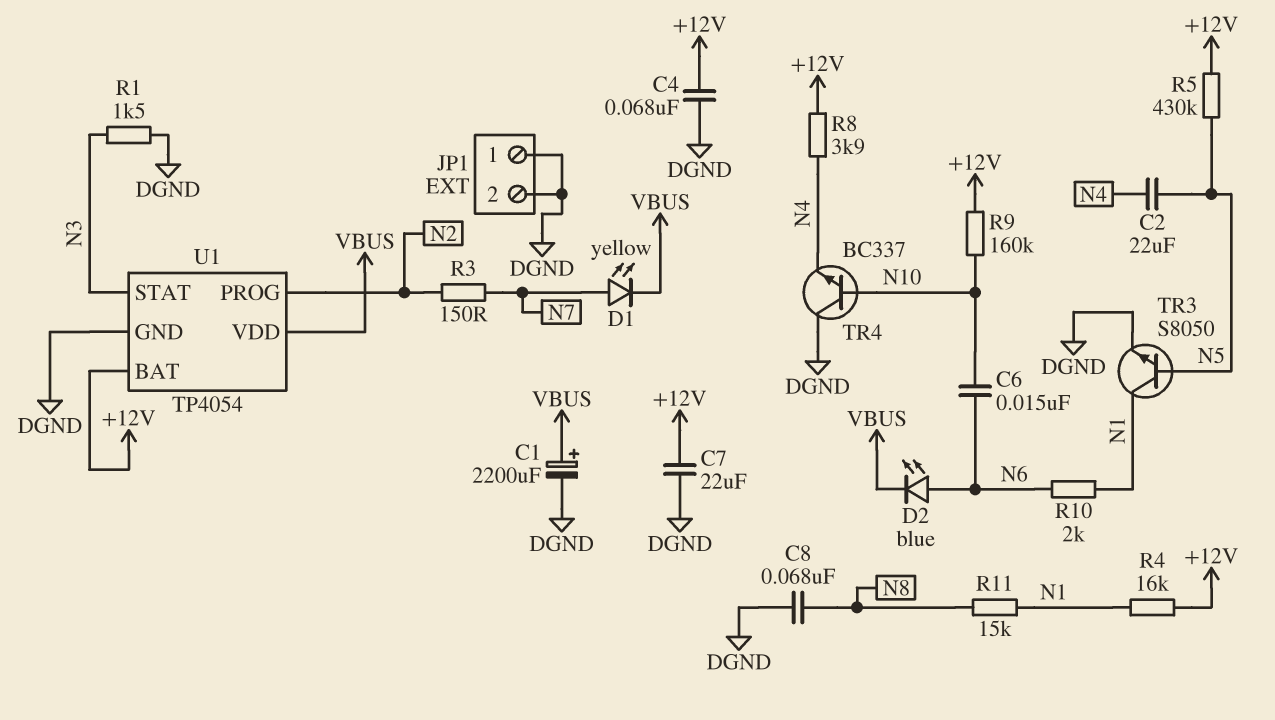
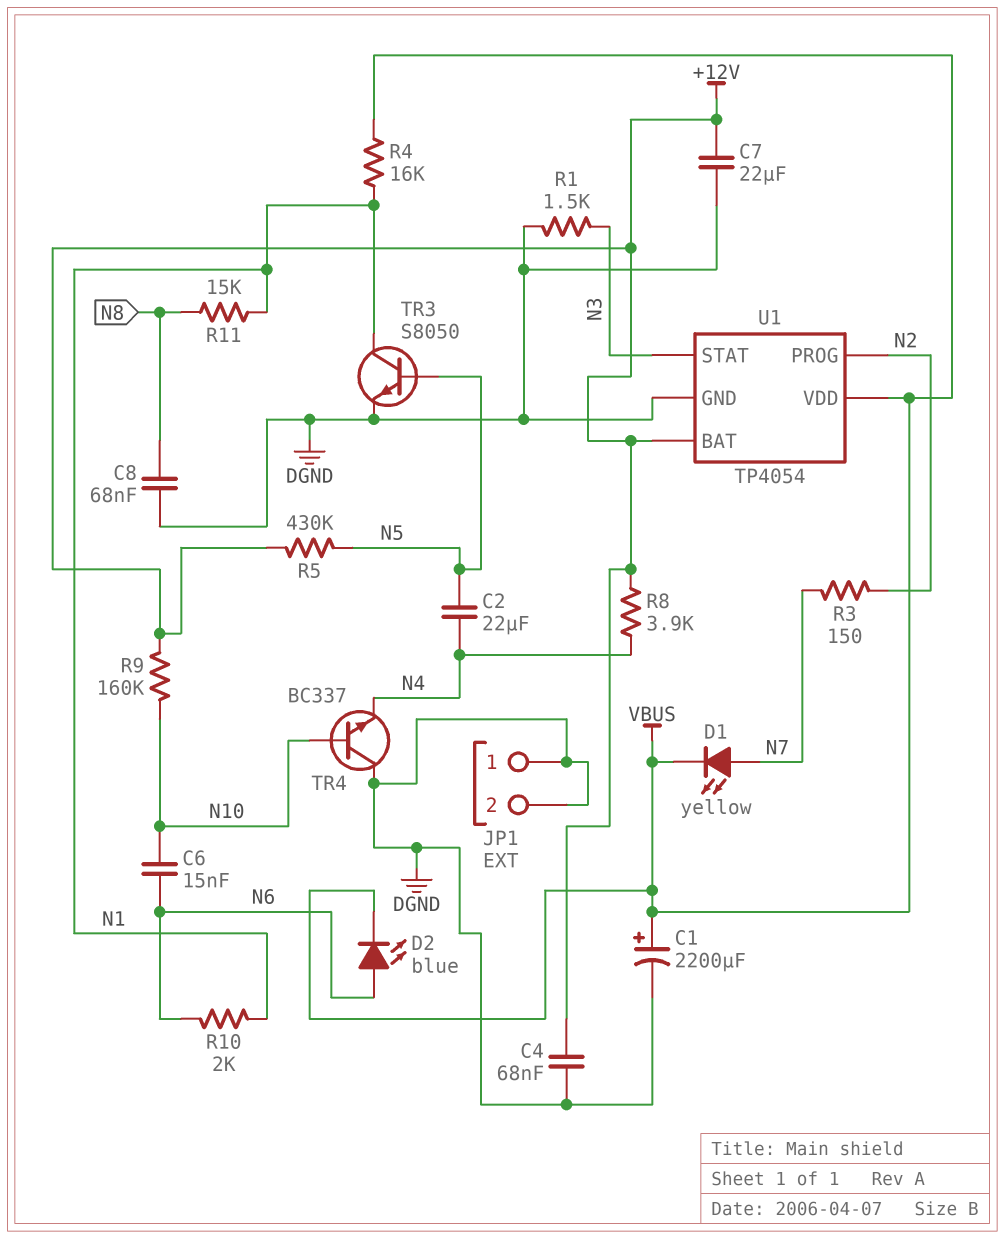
R4: 16k (+12V, N1) -> 16k (N1, VBUS)

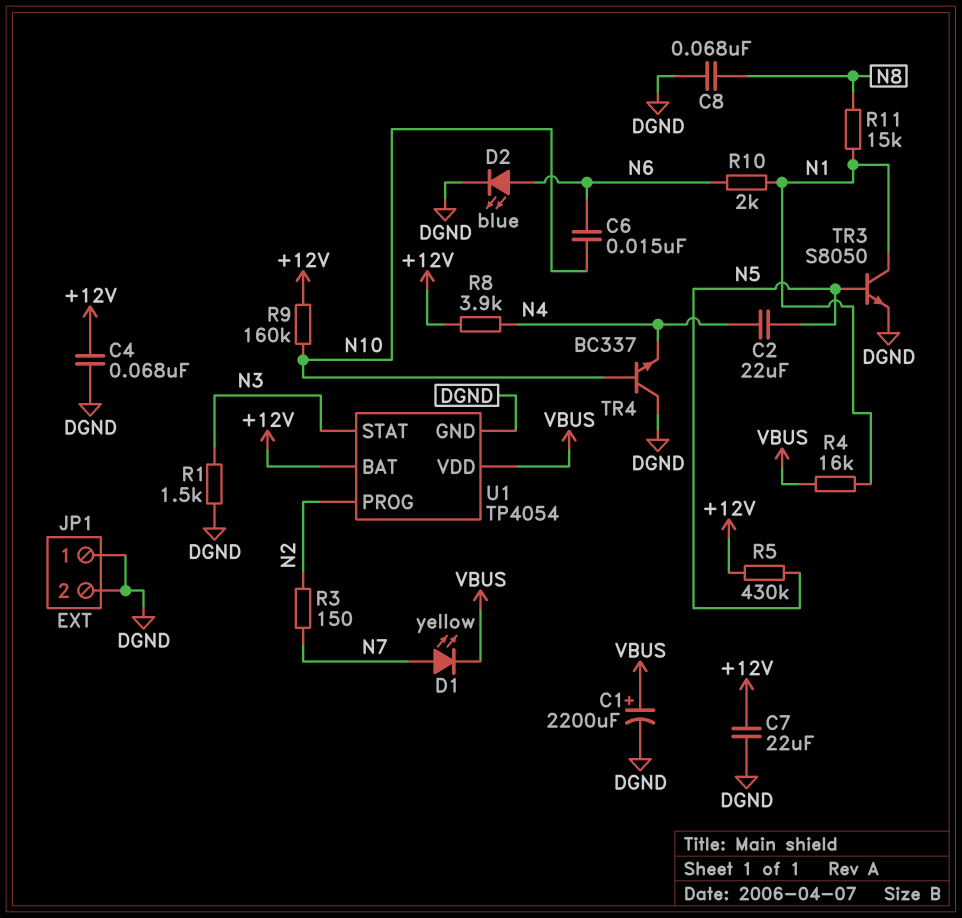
D2: LED blue (A N6, K VBUS) -> LED blue (A N6, K DGND)

